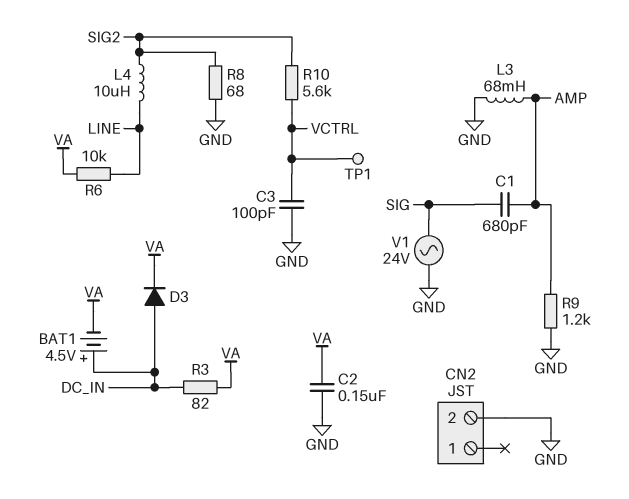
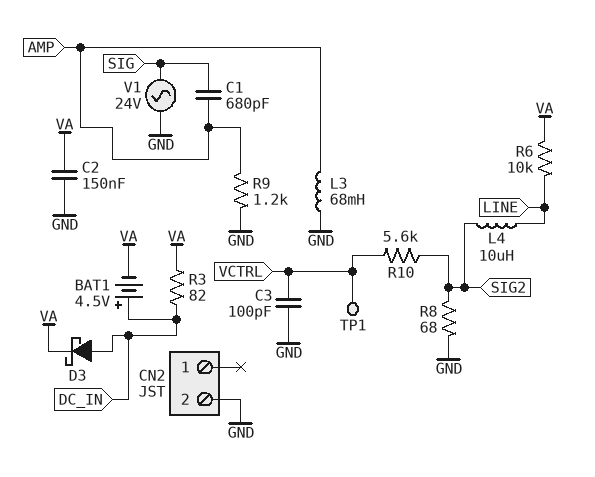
D3: diode (A DC_IN, K VA) -> schottky (A DC_IN, K VA)

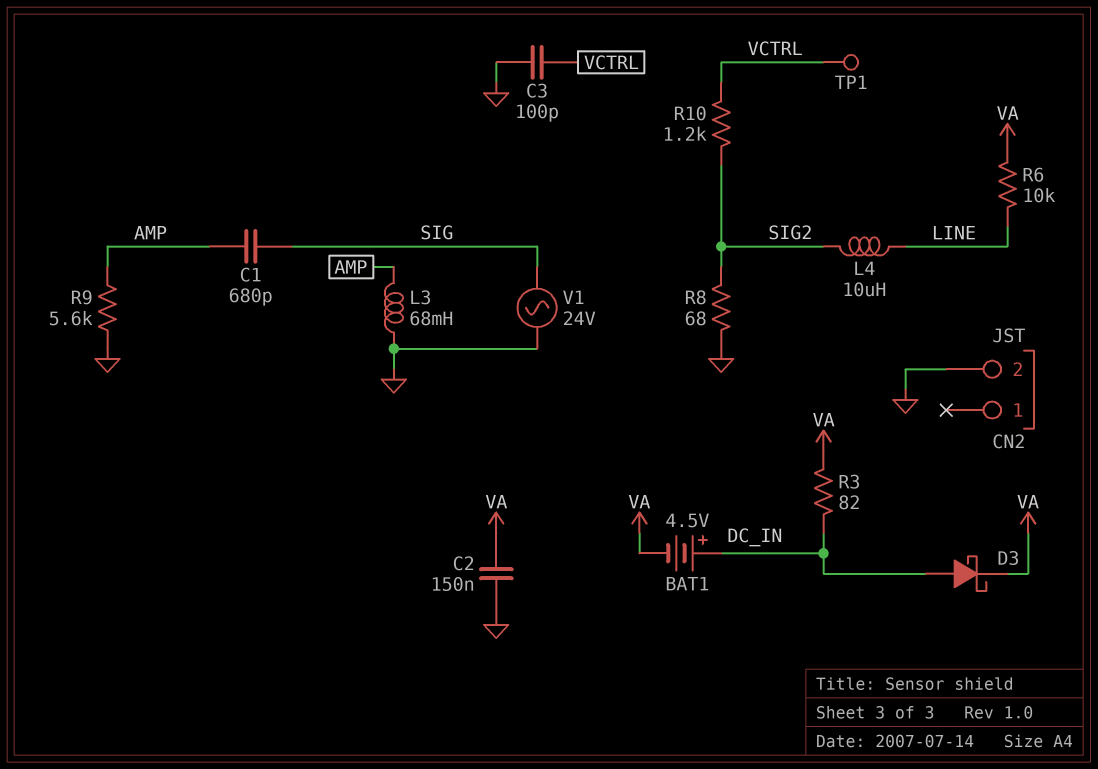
R9: 1.2k (AMP, GND) -> 5.6k (AMP, GND)
R10: 5.6k (SIG2, VCTRL) -> 1.2k (SIG2, VCTRL)

